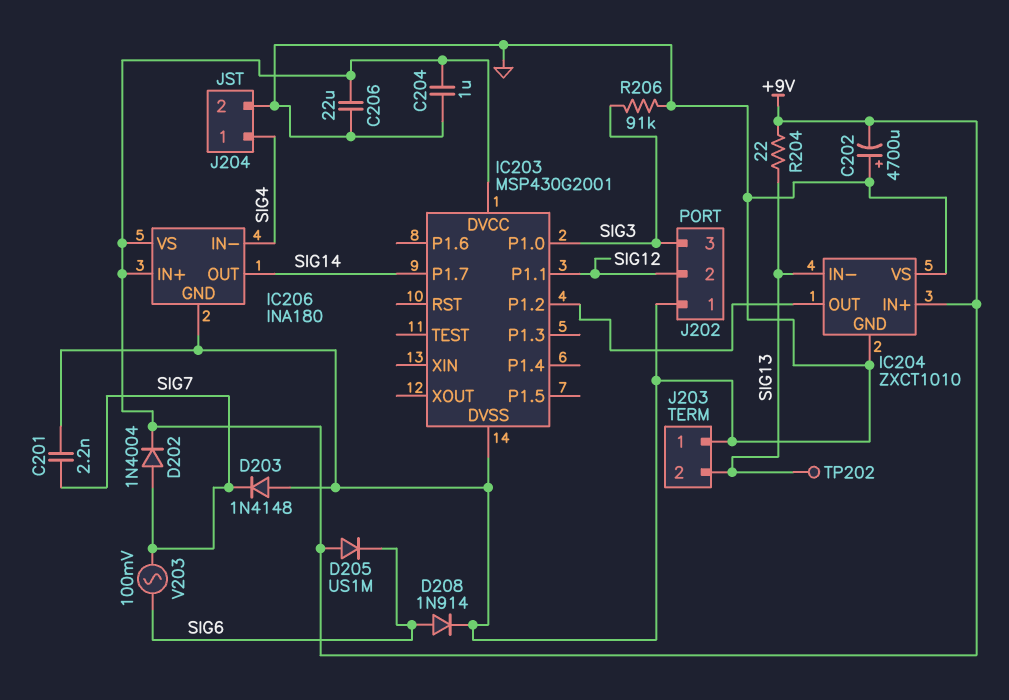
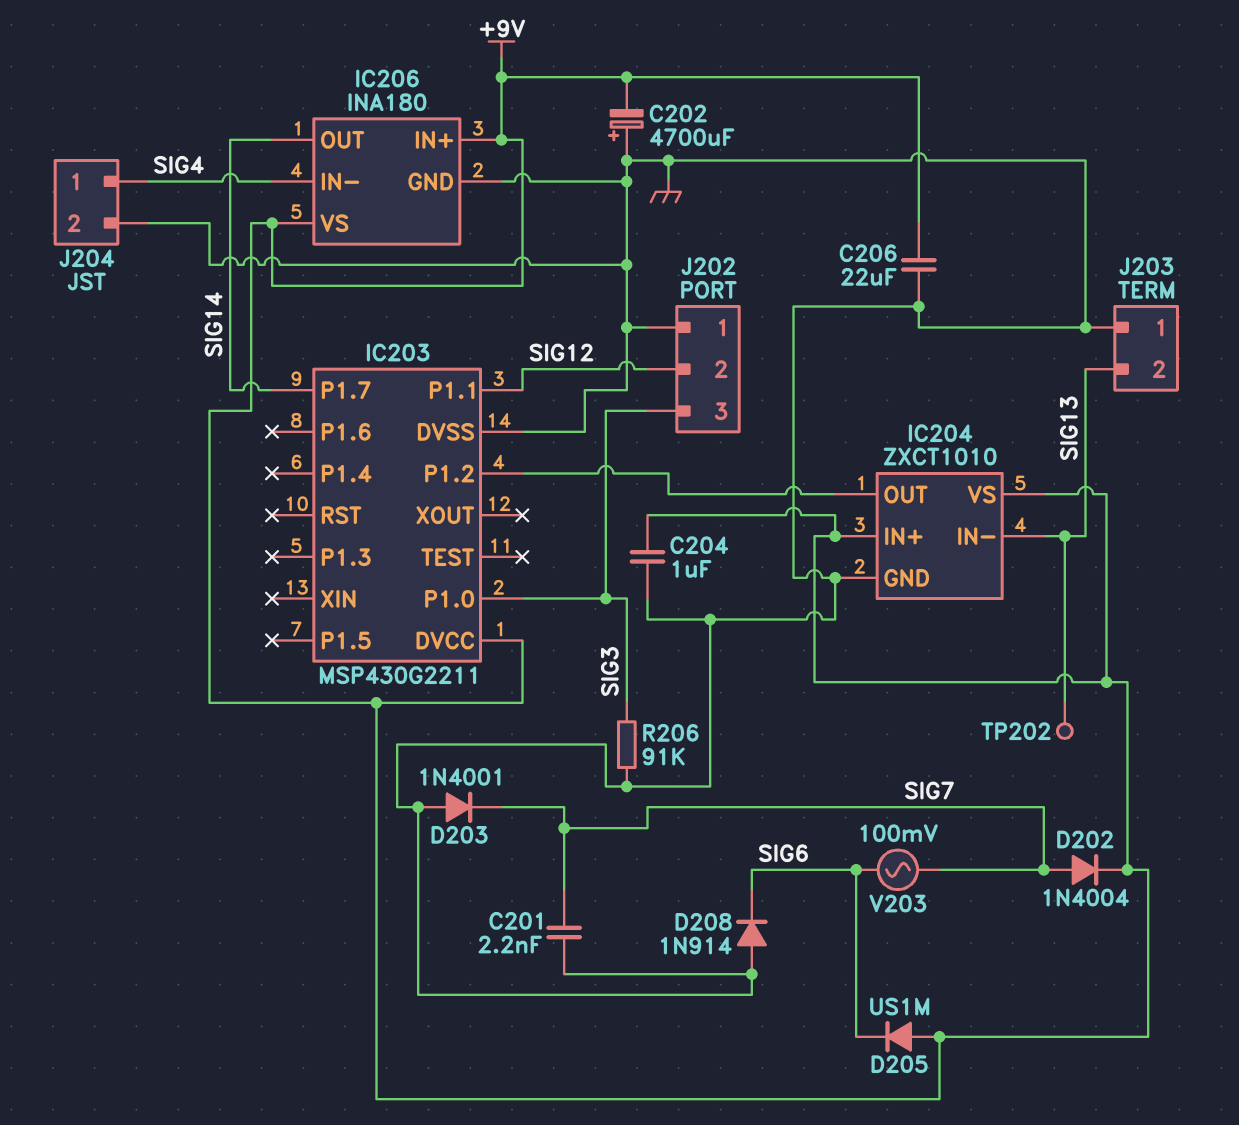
D203: diode 1N4148 (A GND, K SIG7) -> diode 1N4001 (A GND, K SIG7)
D208: diode 1N914 (A SIG6, K GND) -> diode 1N914 (A GND, K SIG6)
IC203: MSP430G2001 -> MSP430G2211
IC204 pin VS: GND -> +9V
R204: 22 (+9V, SIG13) -> none

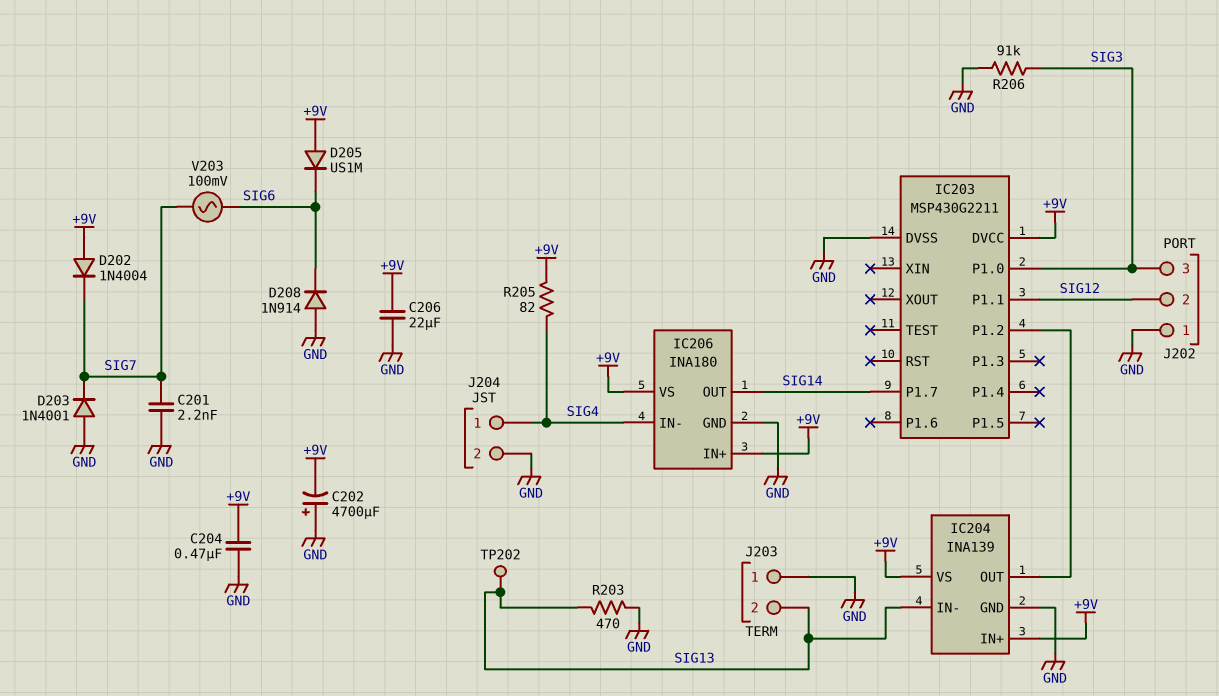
C204: 1uF (+9V, GND) -> 470nF (+9V, GND)
D202: diode 1N4004 (A SIG7, K +9V) -> diode 1N4004 (A +9V, K SIG7)
IC204: ZXCT1010 -> INA139
R203: none -> 470 (GND, SIG13)
R205: none -> 82 (+9V, SIG4)

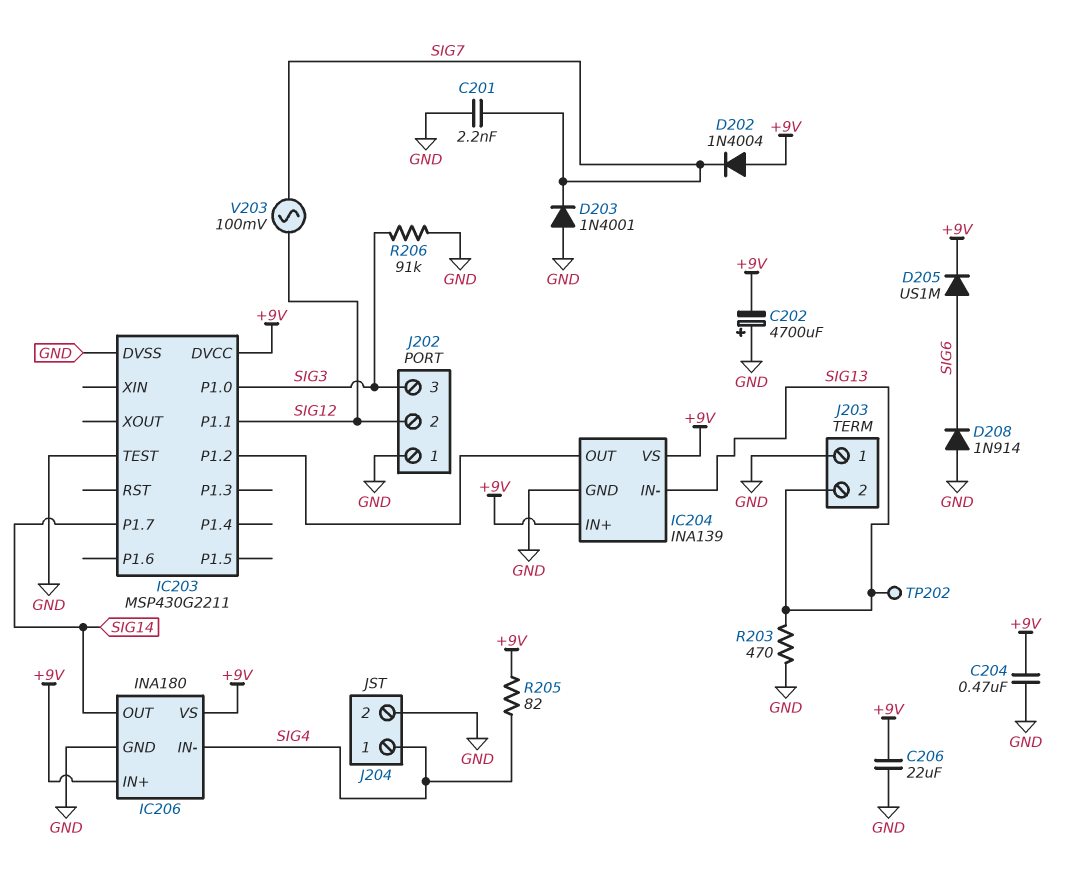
D205: diode US1M (A +9V, K SIG6) -> diode US1M (A SIG6, K +9V)
IC203 pin TEST: none -> GND
V203: AC 100mV (SIG6, SIG7) -> AC 100mV (SIG7, SIG12)

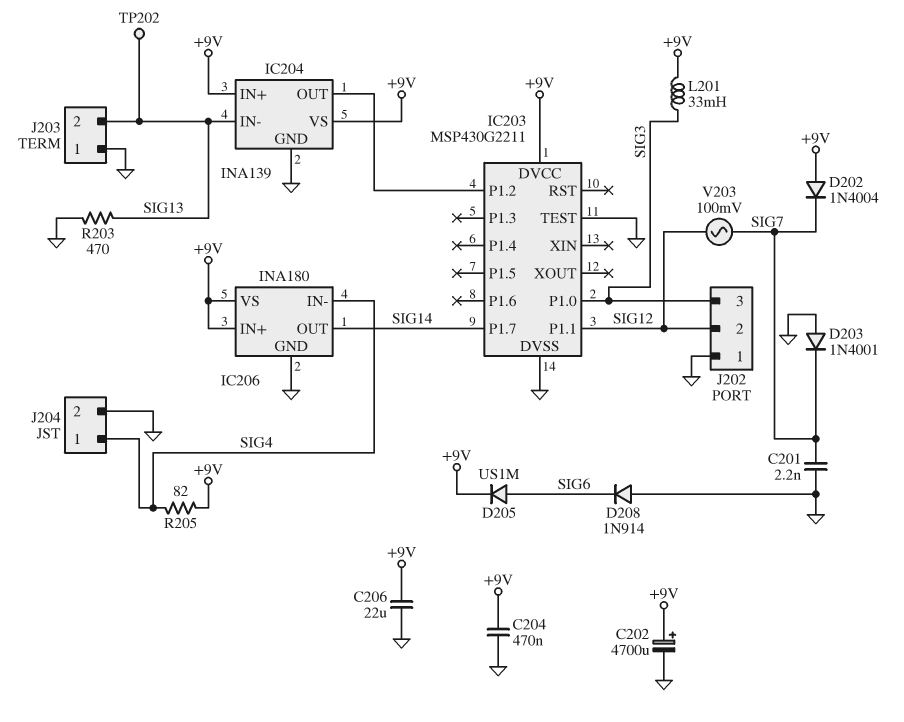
C202: 4700uF (plus GND, minus +9V) -> 4700uF (plus +9V, minus GND)
L201: none -> 33mH (+9V, SIG3)
R206: 91k (GND, SIG3) -> none

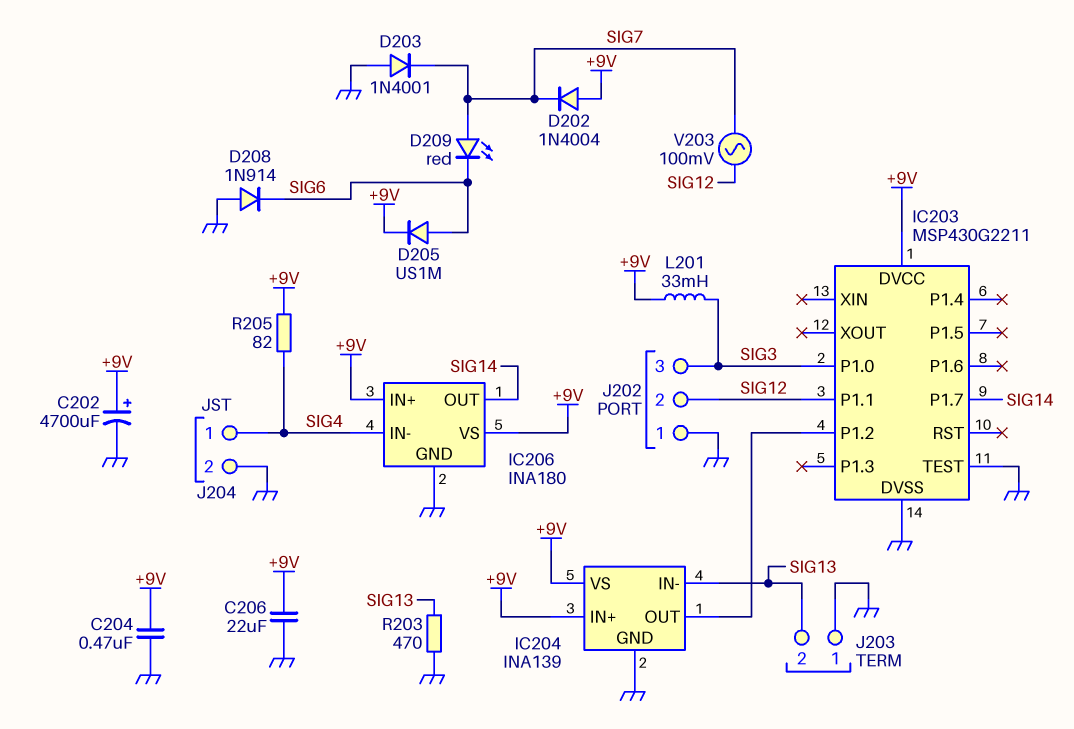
C201: 2.2nF (GND, SIG7) -> none
D209: none -> LED red (A SIG7, K SIG6)
TP202: test point (SIG13) -> none

